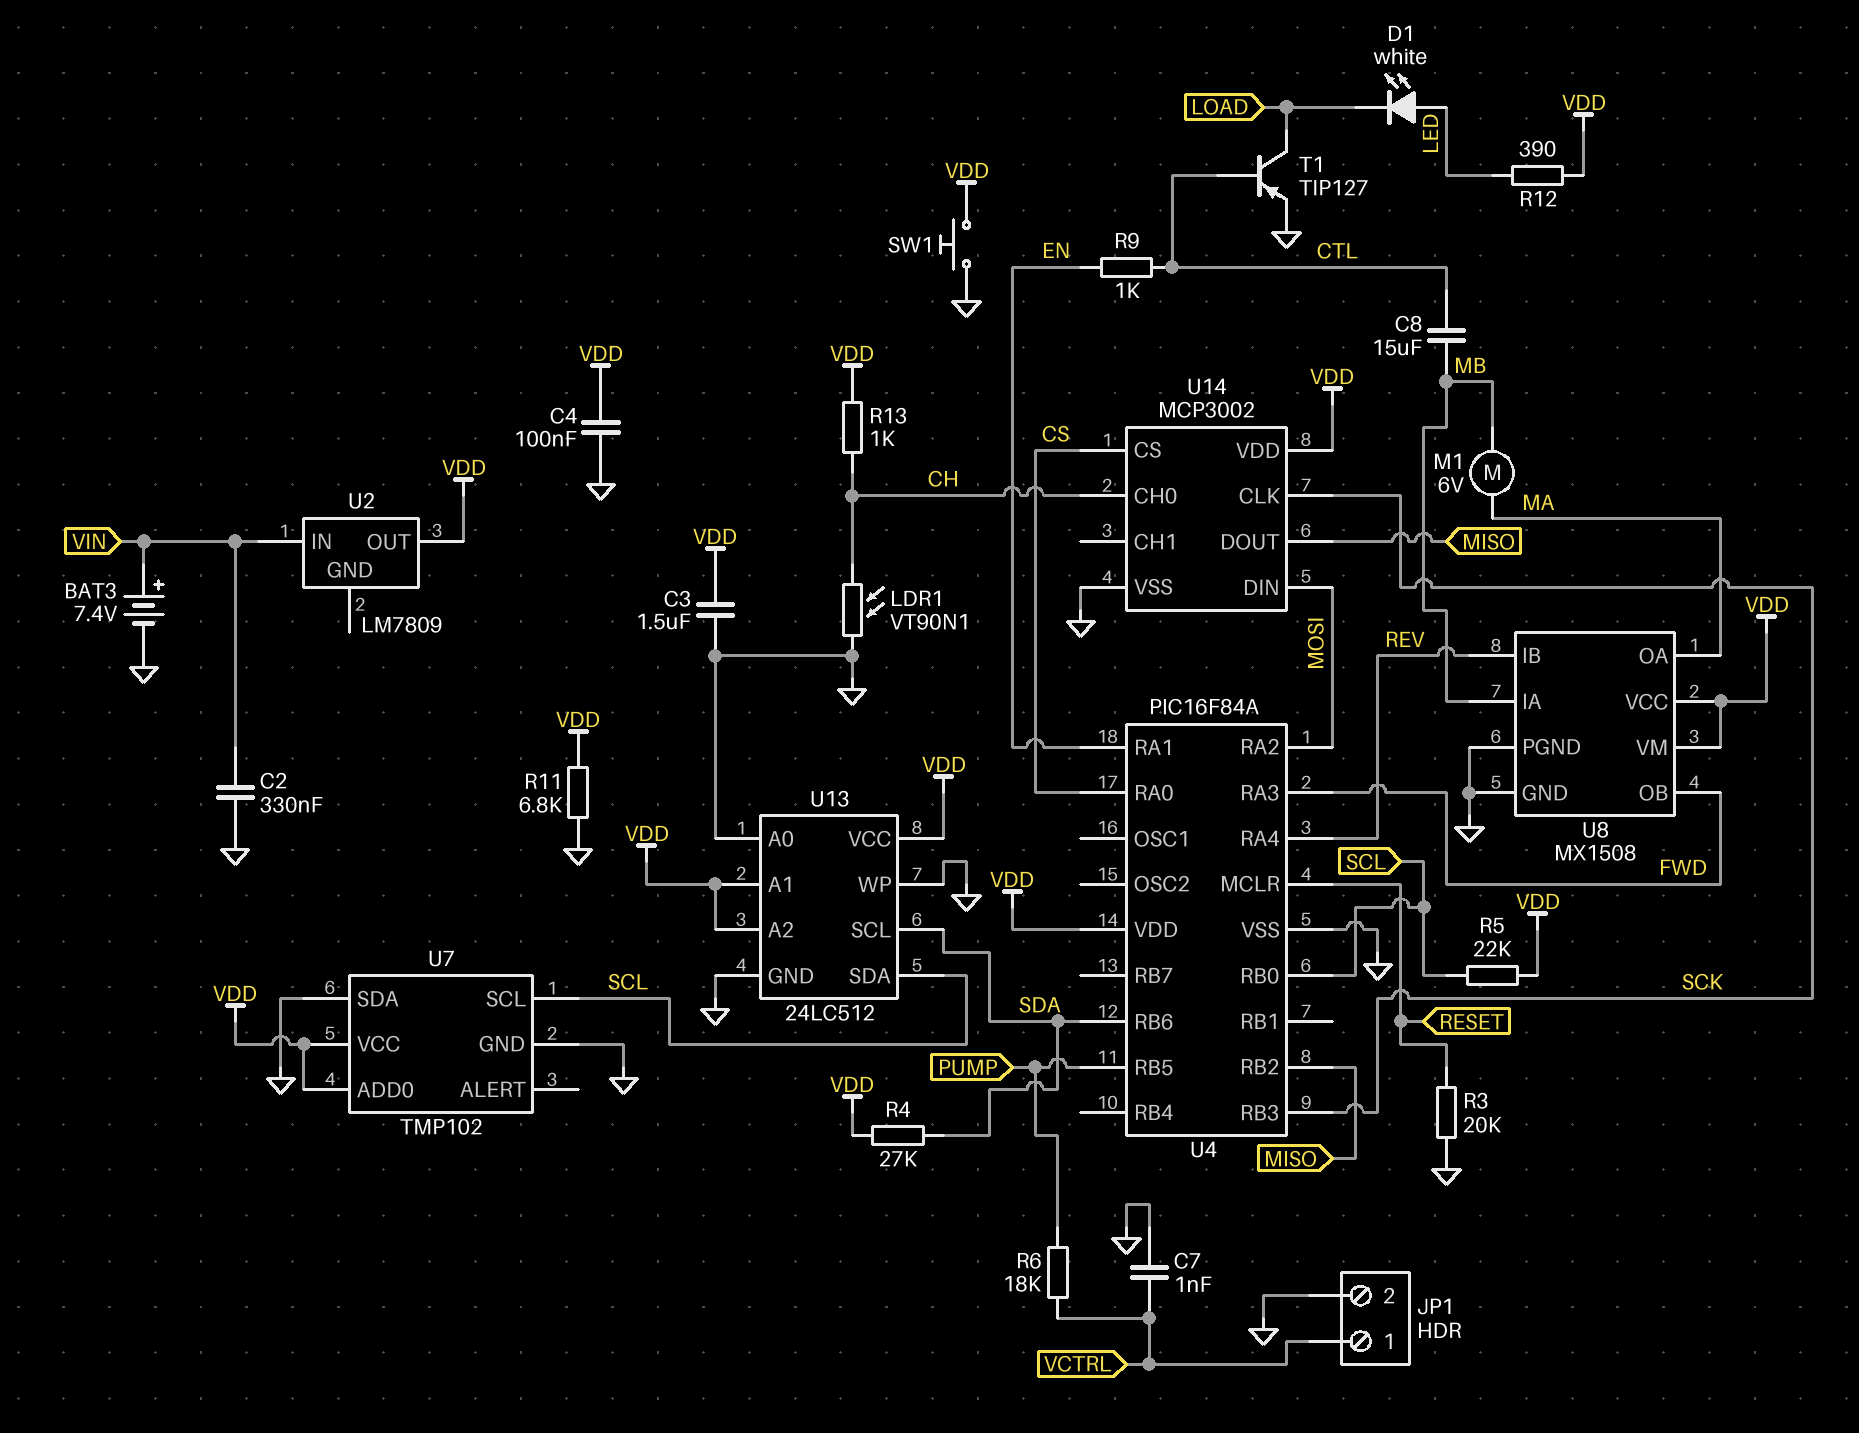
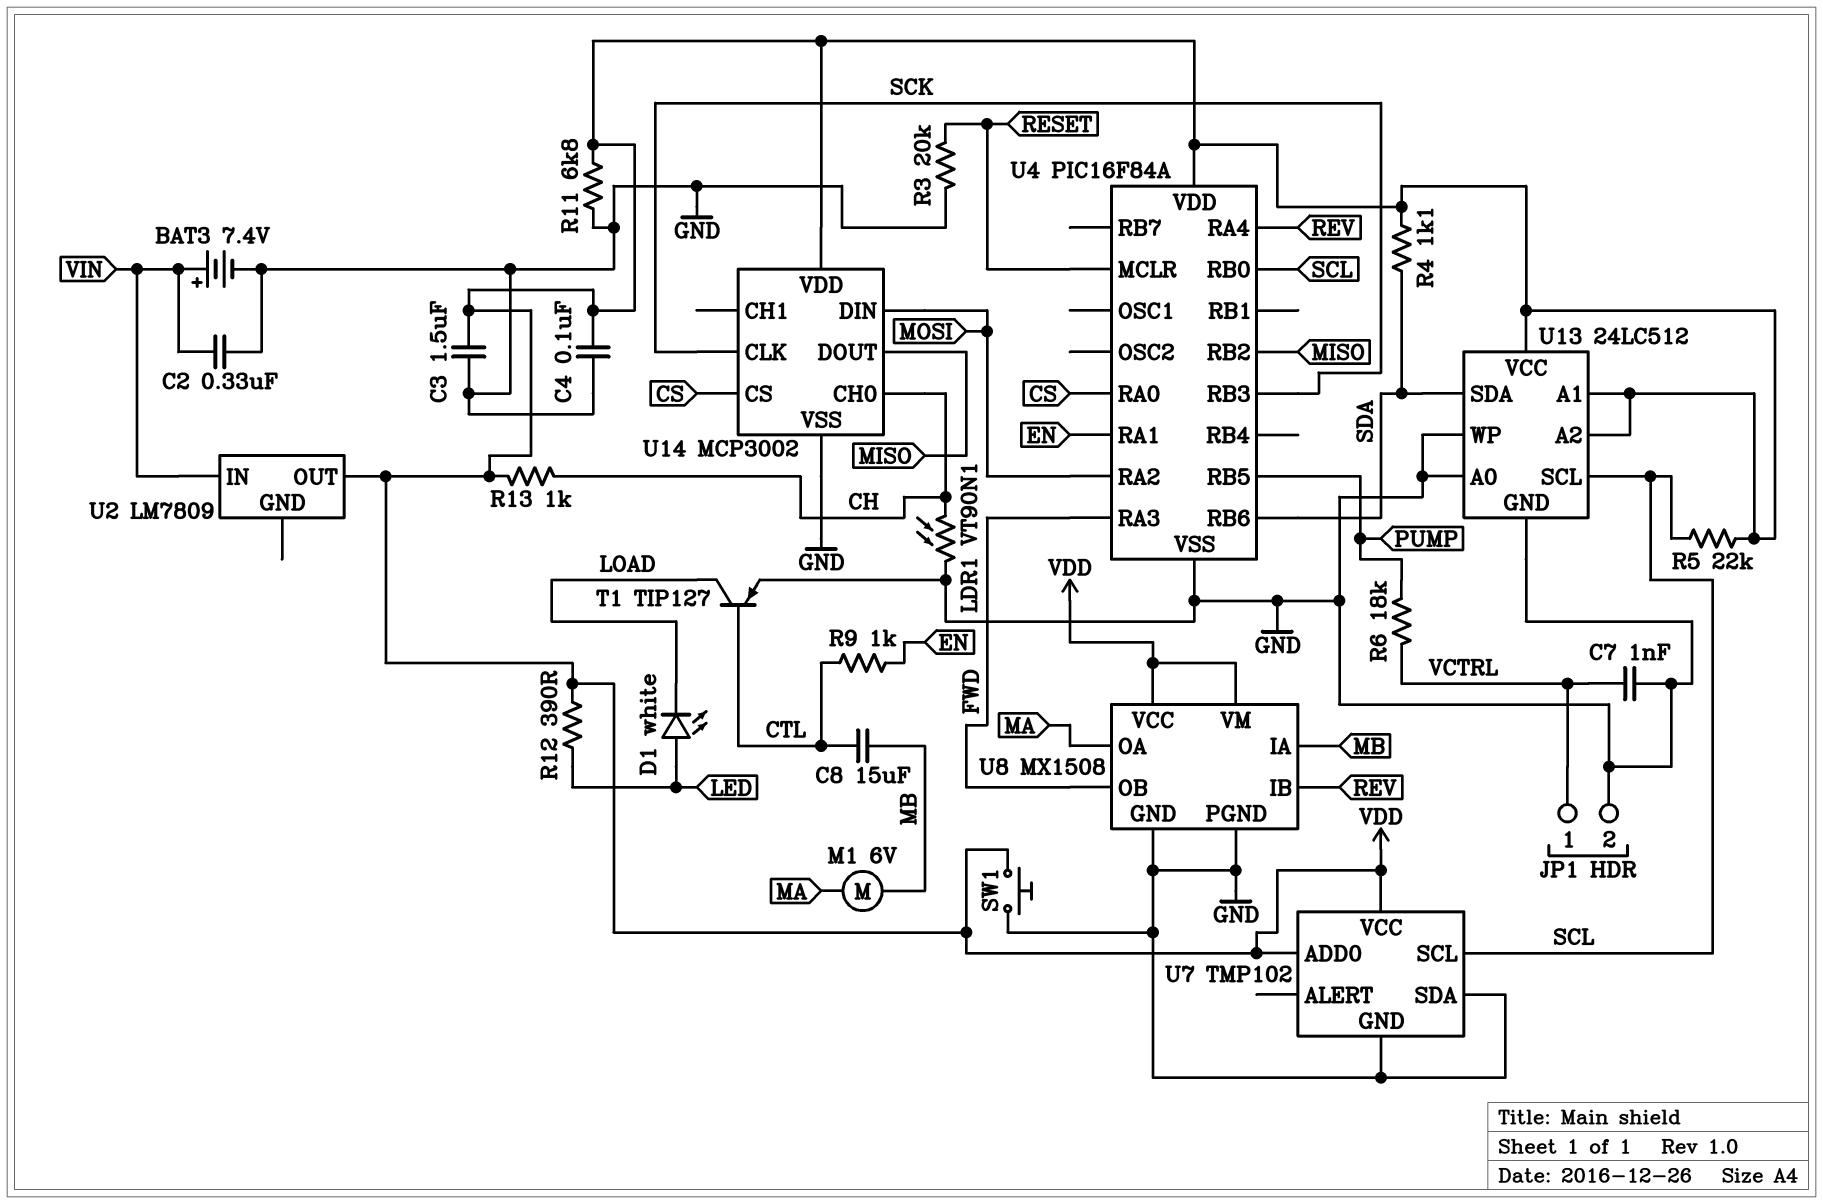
R4: 27k (SDA, VDD) -> 1.1k (SDA, VDD)
U13 pin SCL: SDA -> SCL
U13 pin SDA: SCL -> SDA

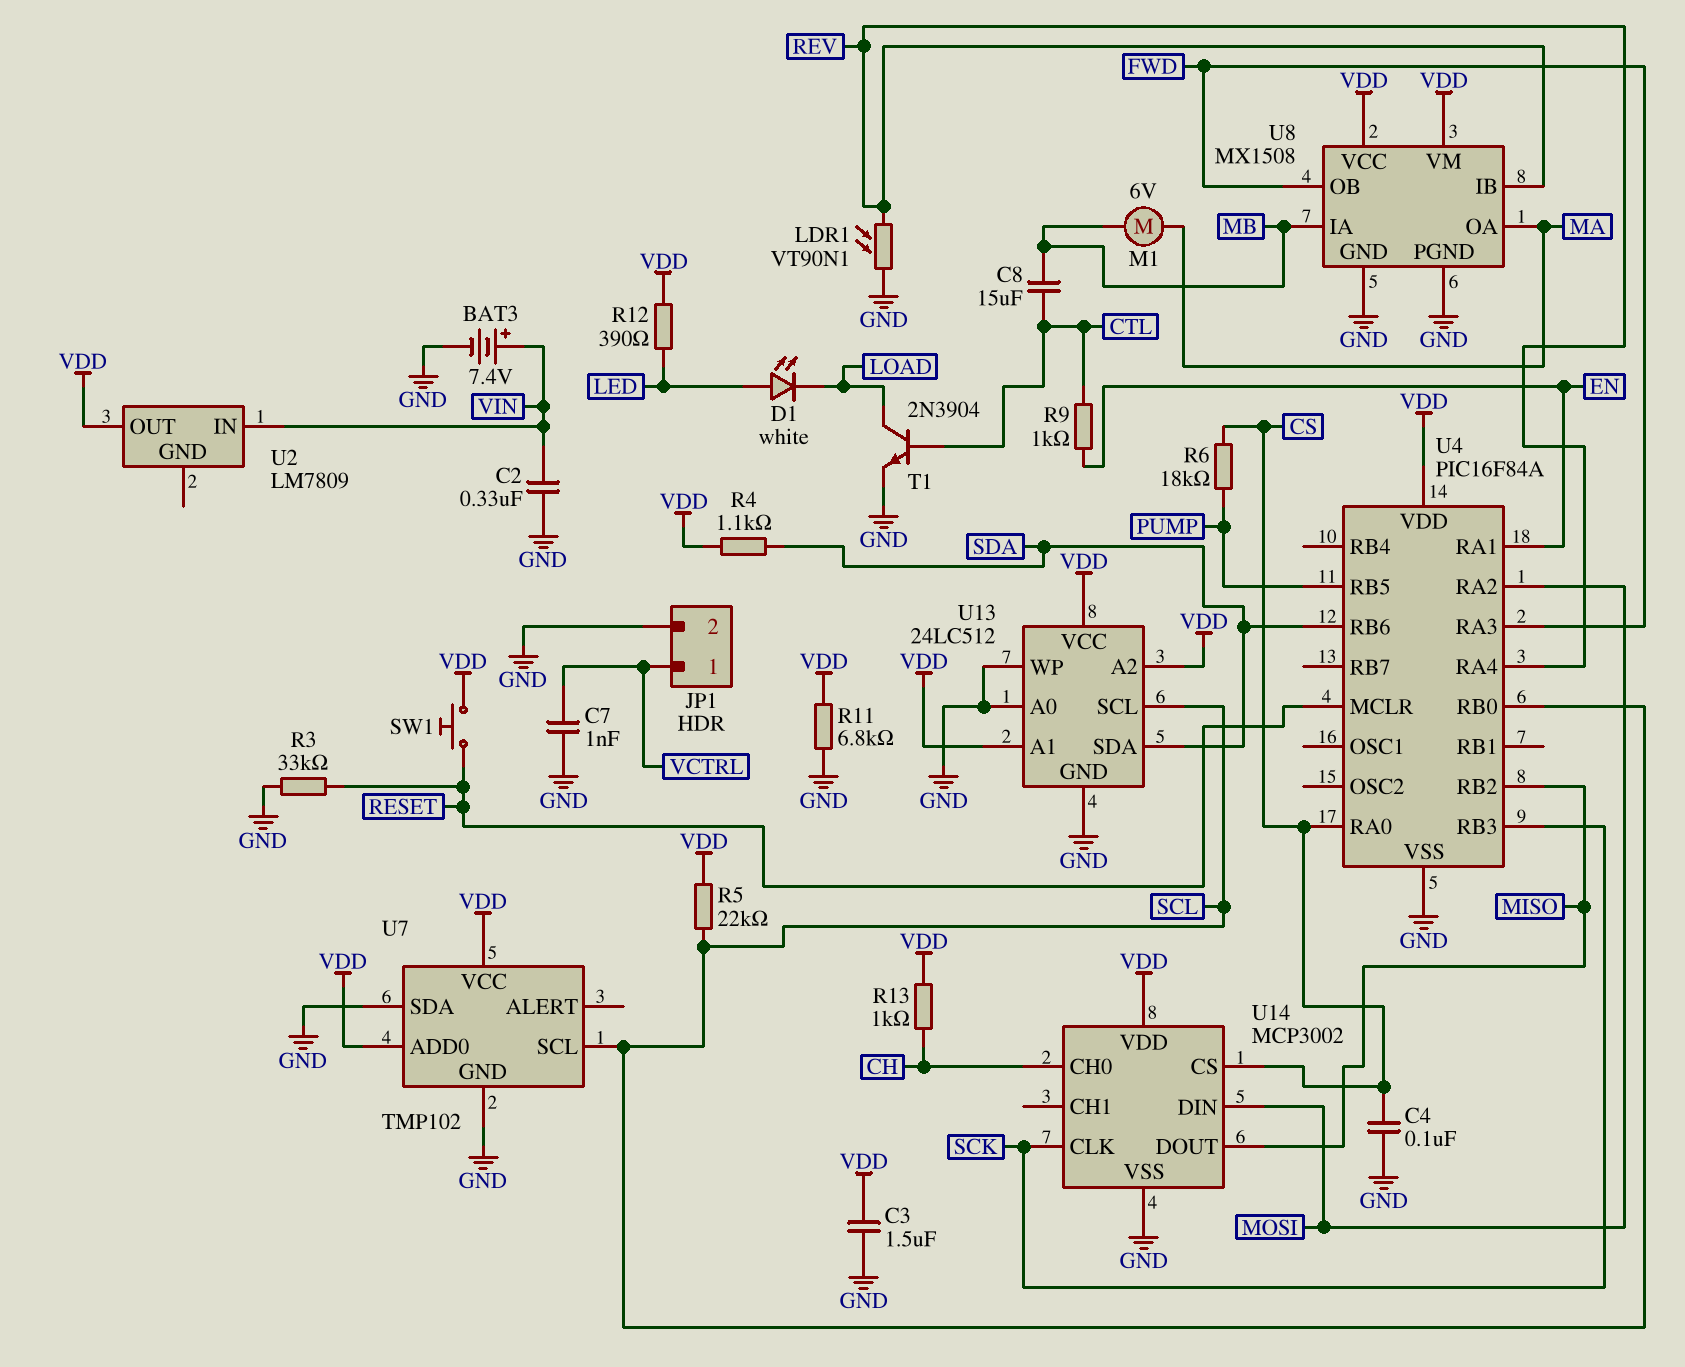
C4: 100nF (GND, VDD) -> 100nF (CS, GND)
LDR1: VT90N1 (CH, GND) -> VT90N1 (GND, REV)
R3: 20k (GND, RESET) -> 33k (GND, RESET)
R6: 18k (PUMP, VCTRL) -> 18k (CS, PUMP)
SW1: button (GND, VDD) -> button (RESET, VDD)
T1: PNP TIP127 (B CTL, C LOAD, E GND) -> NPN 2N3904 (B CTL, C LOAD, E GND)

